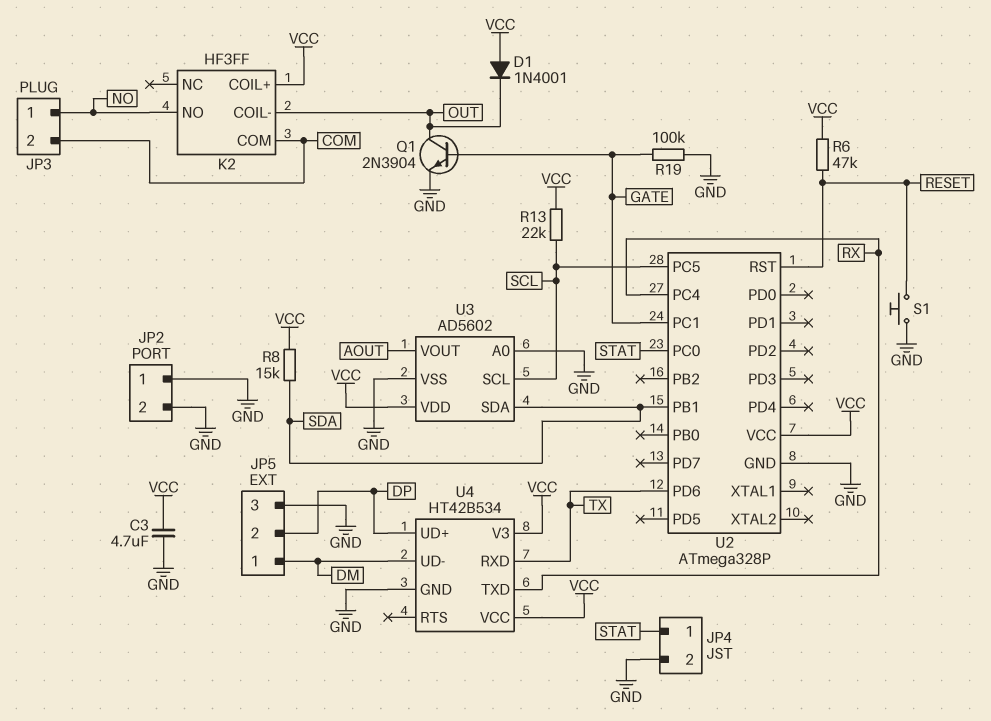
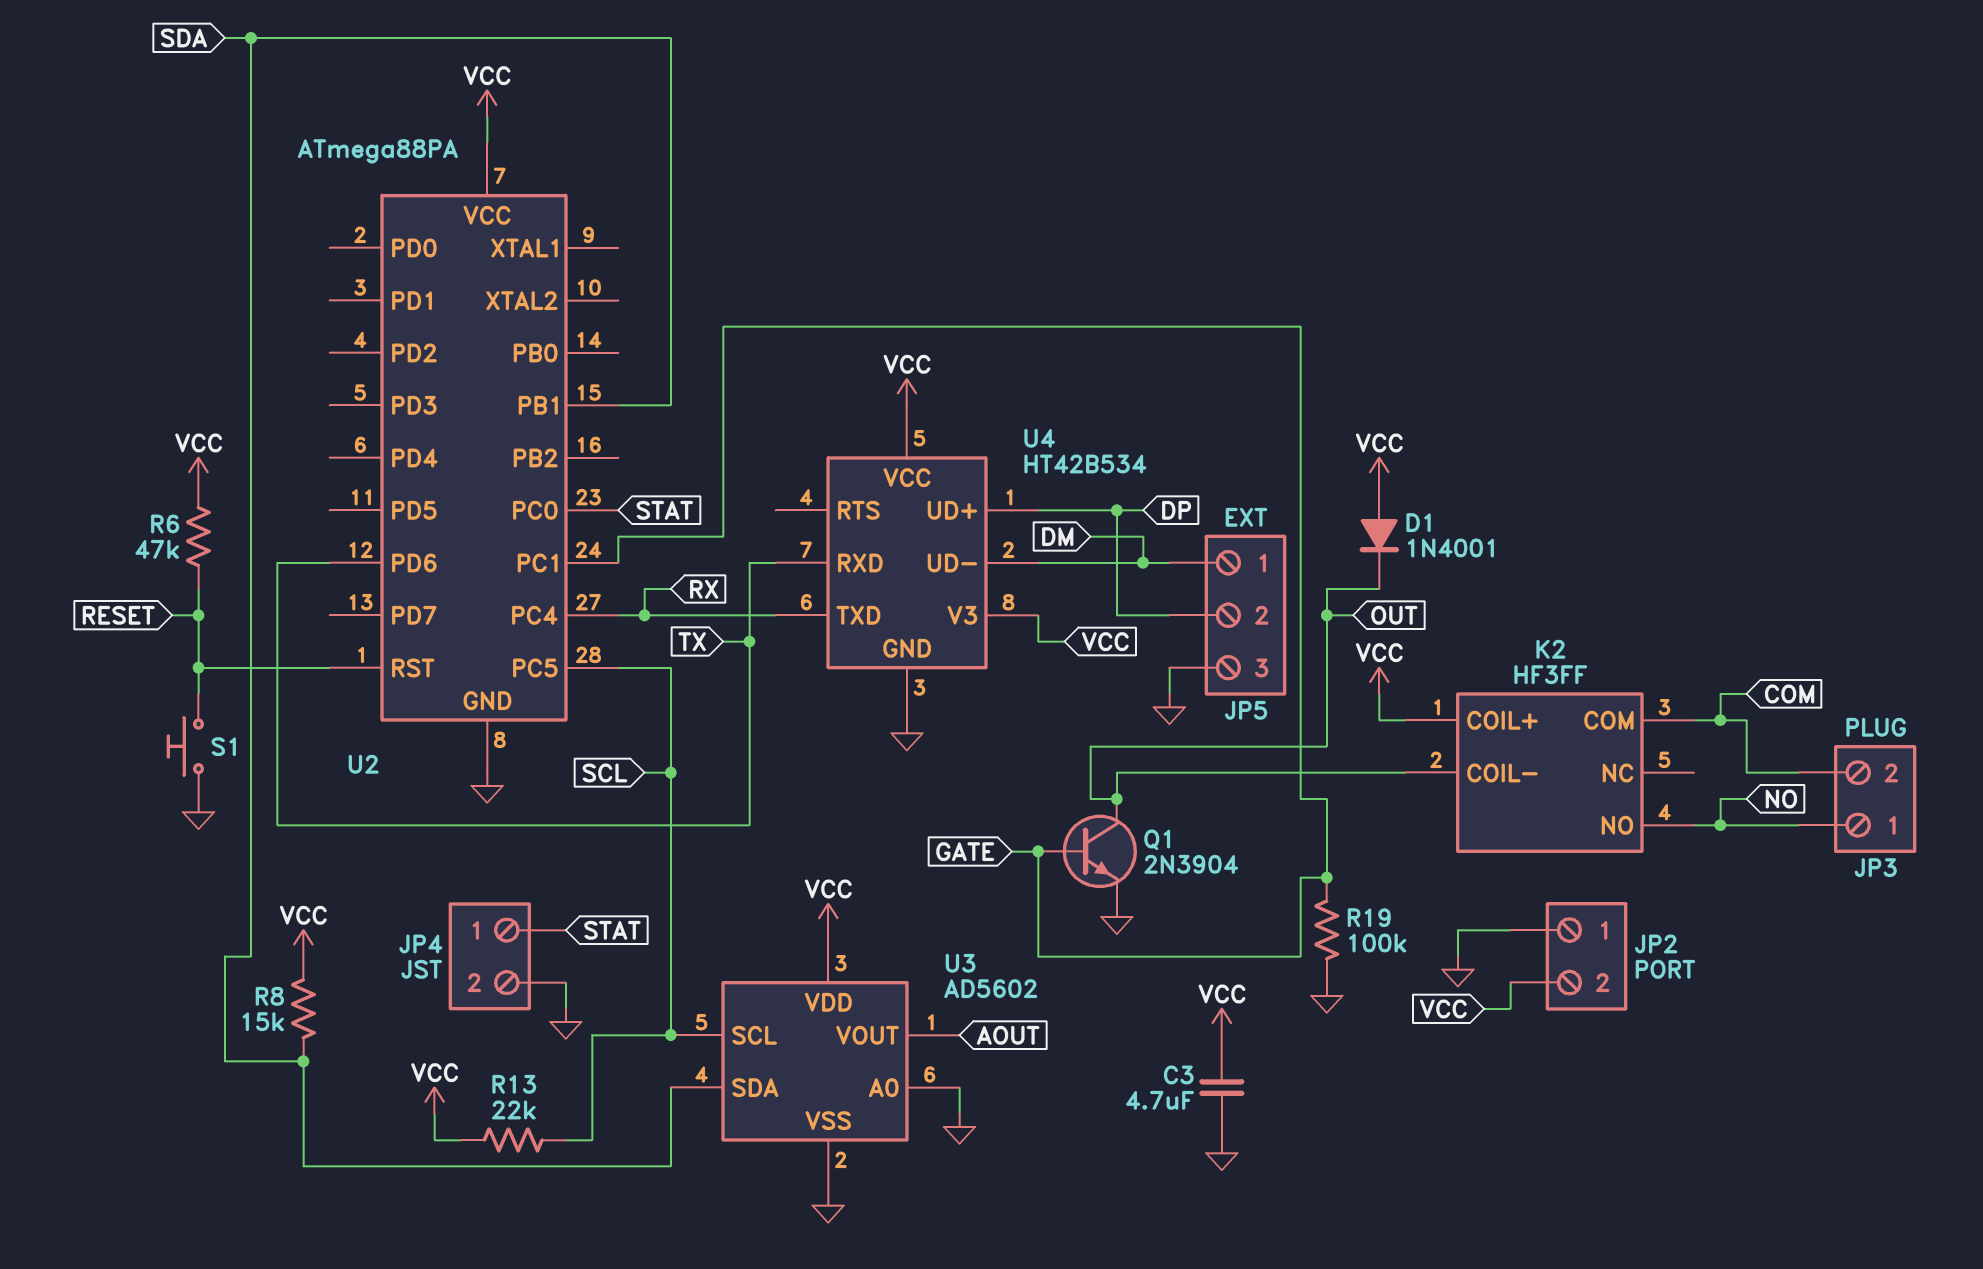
JP2 pin 2: GND -> VCC
U2: ATmega328P -> ATmega88PA

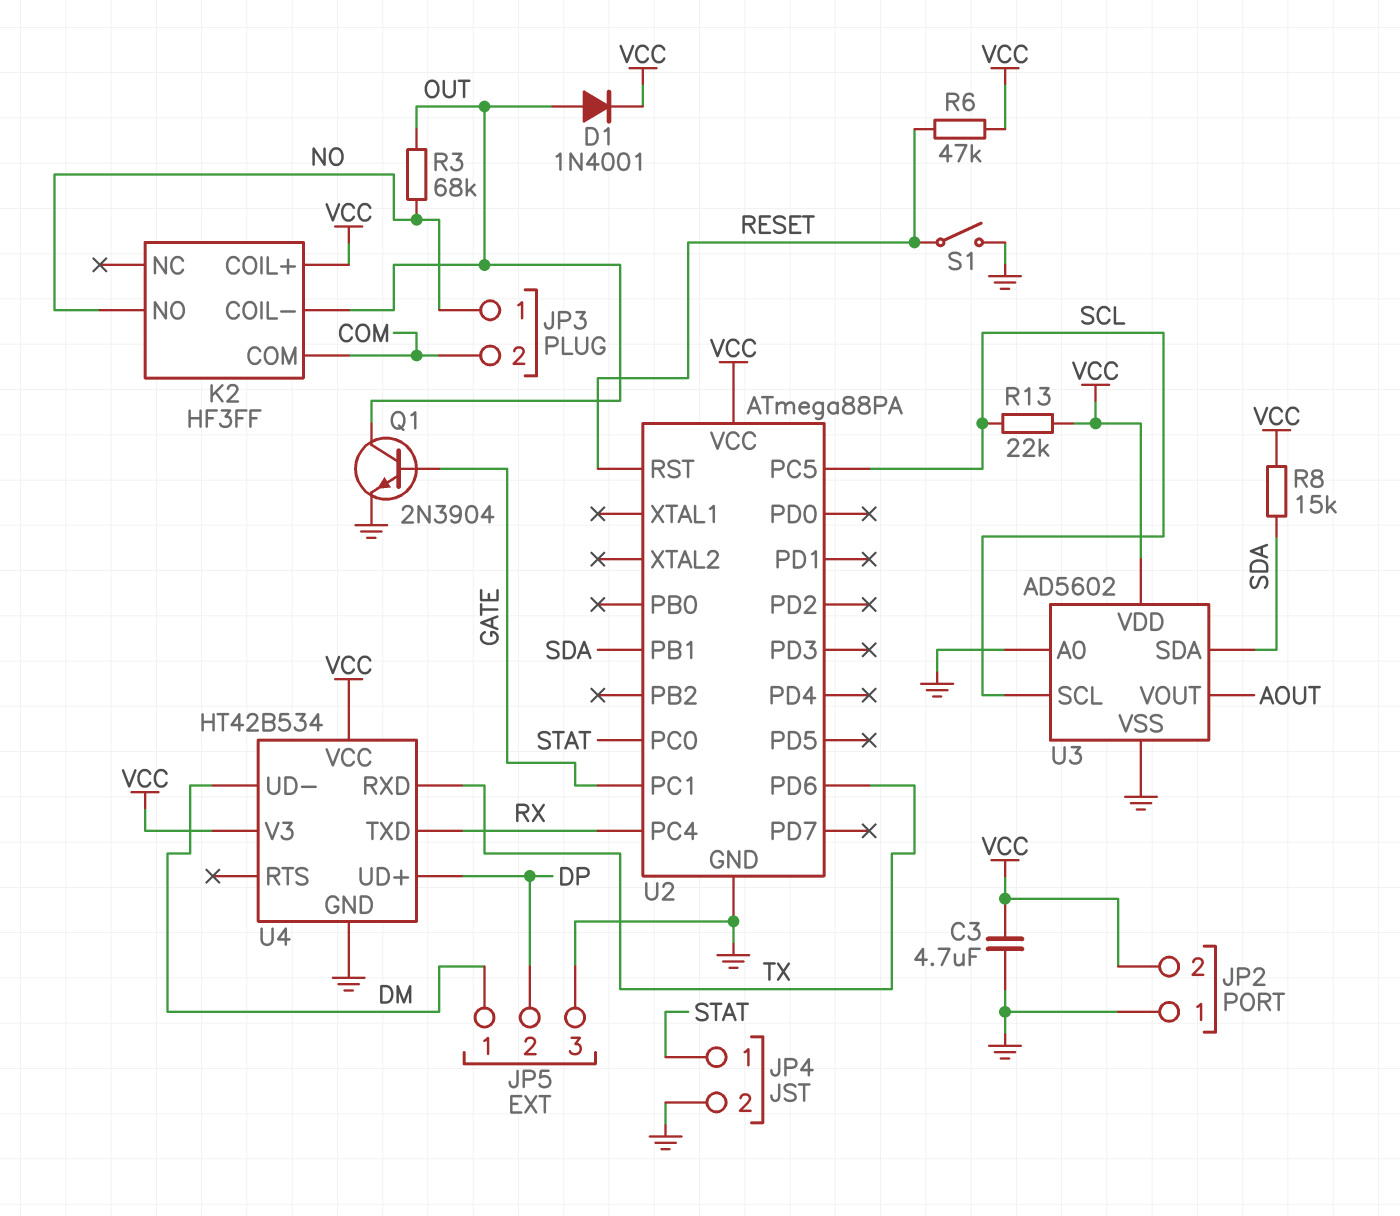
D1: diode 1N4001 (A VCC, K OUT) -> diode 1N4001 (A OUT, K VCC)
R3: none -> 68k (NO, OUT)
R19: 100k (GATE, GND) -> none
S1: button (GND, RESET) -> switch (GND, RESET)

